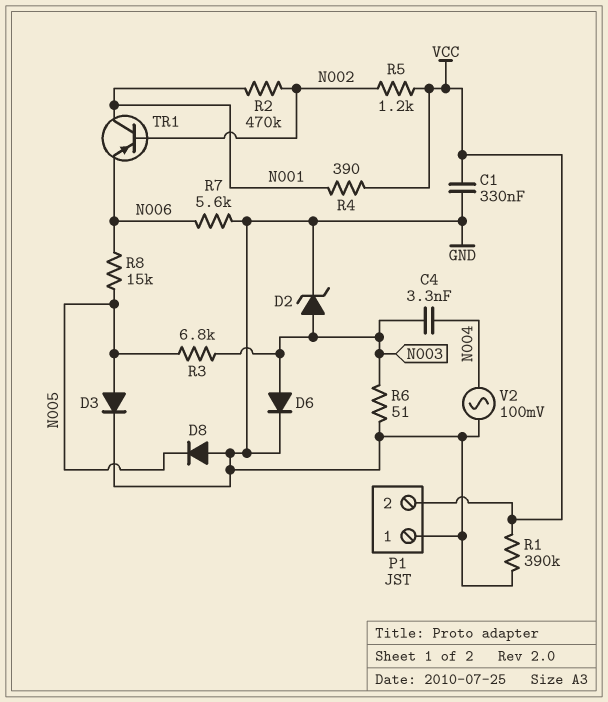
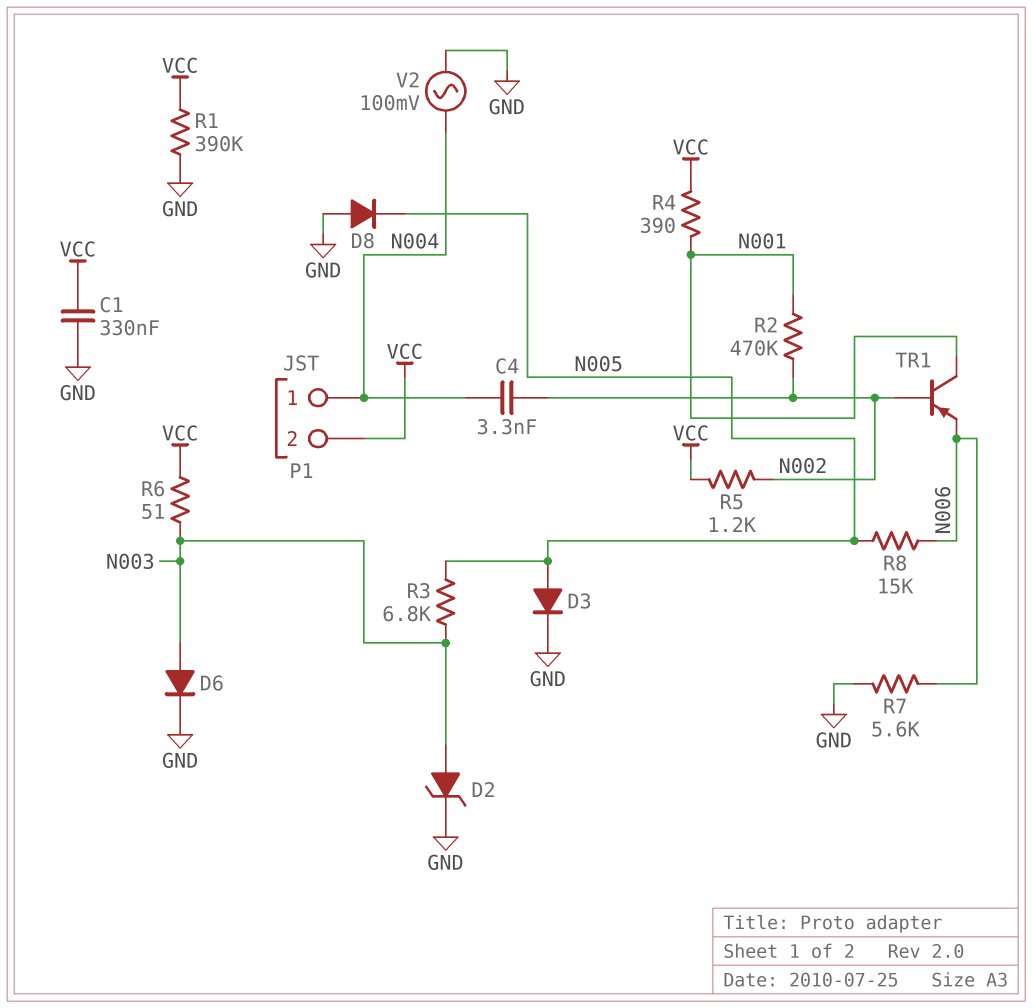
C4: 3.3nF (N003, N004) -> 3.3nF (N002, N004)
P1 pin 1: GND -> N004
R6: 51 (GND, N003) -> 51 (N003, VCC)

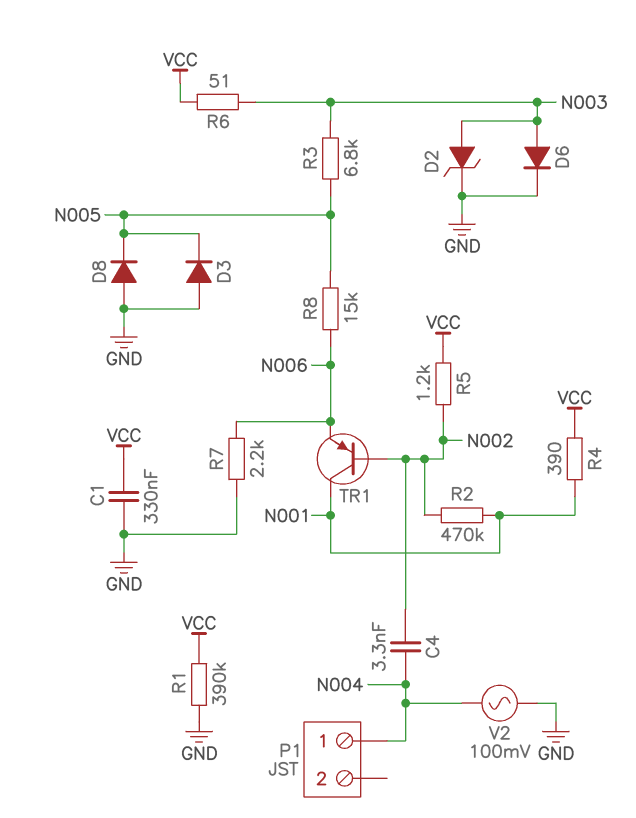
D3: diode (A N005, K GND) -> diode (A GND, K N005)
P1 pin 2: VCC -> none
R7: 5.6k (GND, N006) -> 2.2k (GND, N006)

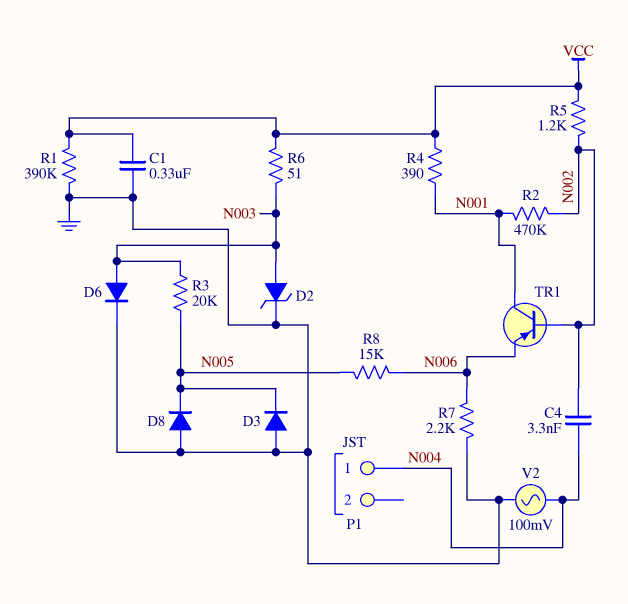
R3: 6.8k (N003, N005) -> 20k (N003, N005)

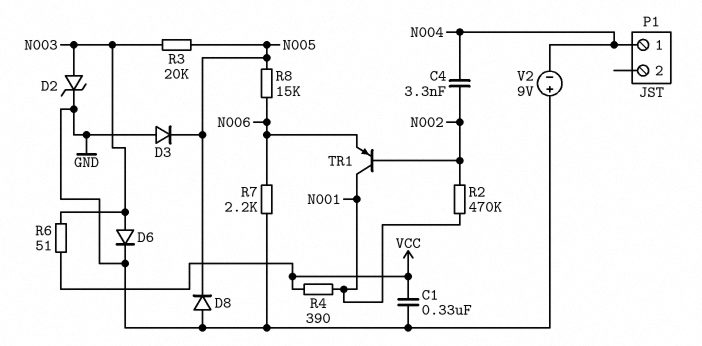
R1: 390k (GND, VCC) -> none
R5: 1.2k (N002, VCC) -> none
V2: AC 100mV (GND, N004) -> 9V (plus GND, minus N004)

